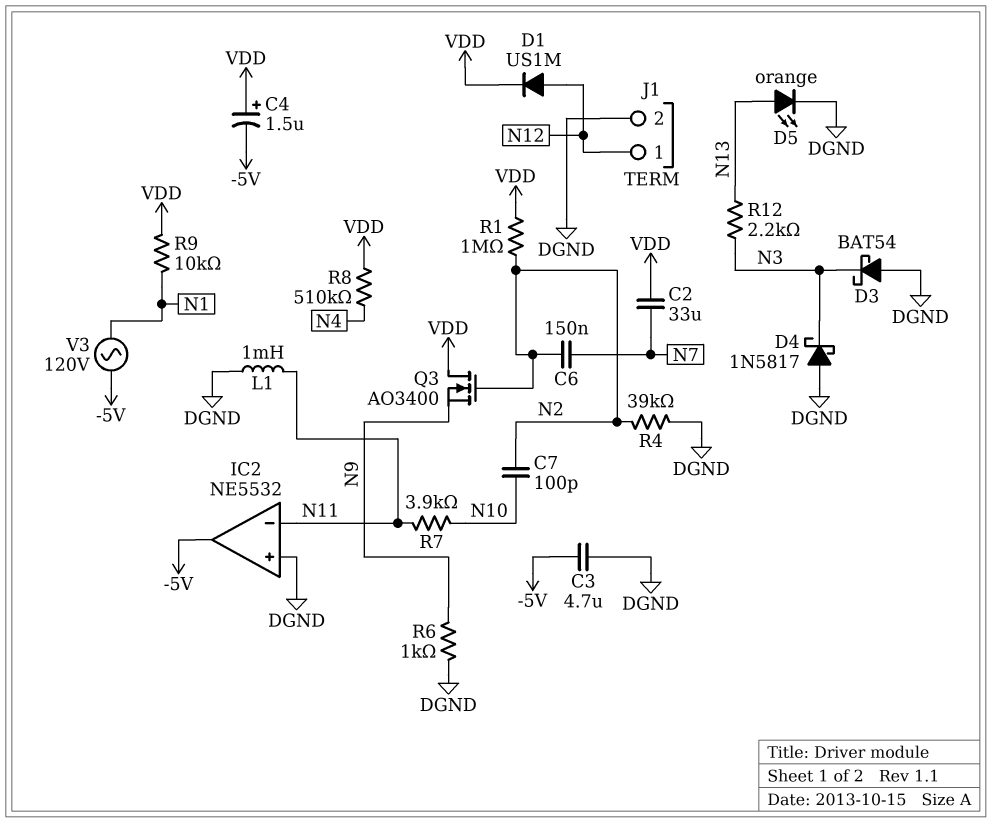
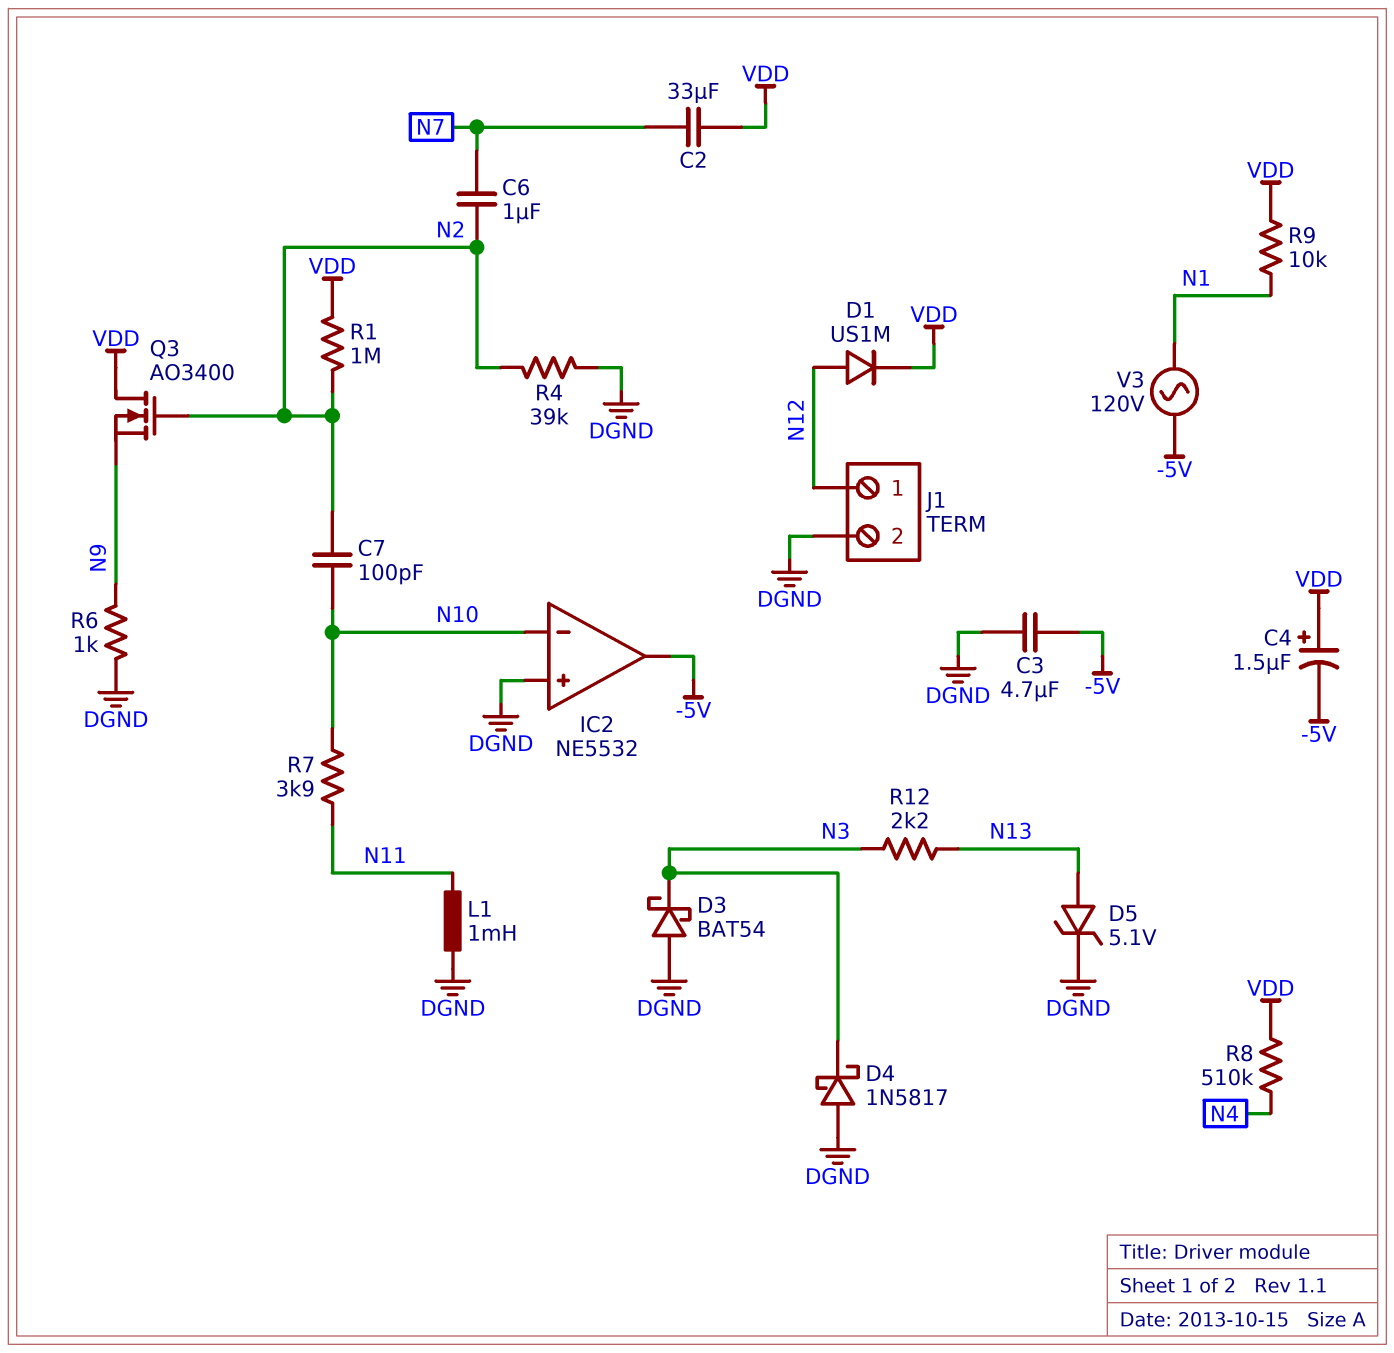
C6: 150nF (N2, N7) -> 1uF (N2, N7)
D5: LED orange (A N13, K DGND) -> zener 5.1V (A N13, K DGND)
IC2 pin in-: N11 -> N10

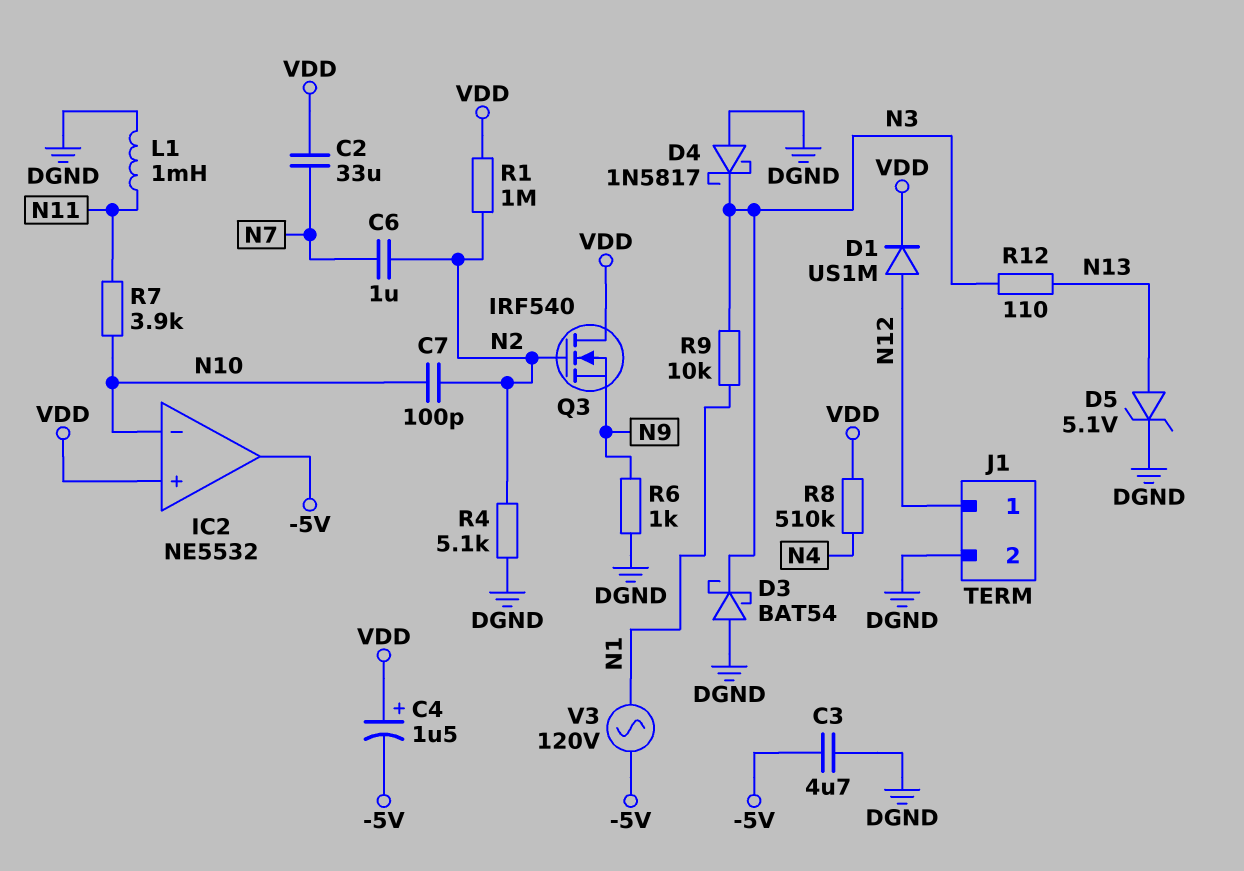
IC2 pin in+: DGND -> VDD
Q3: NMOS AO3400 (G N2, D VDD, S N9) -> NMOS IRF540 (G N2, D VDD, S N9)
R4: 39k (DGND, N2) -> 5.1k (DGND, N2)
R9: 10k (N1, VDD) -> 10k (N1, N3)
R12: 2.2k (N3, N13) -> 110 (N3, N13)

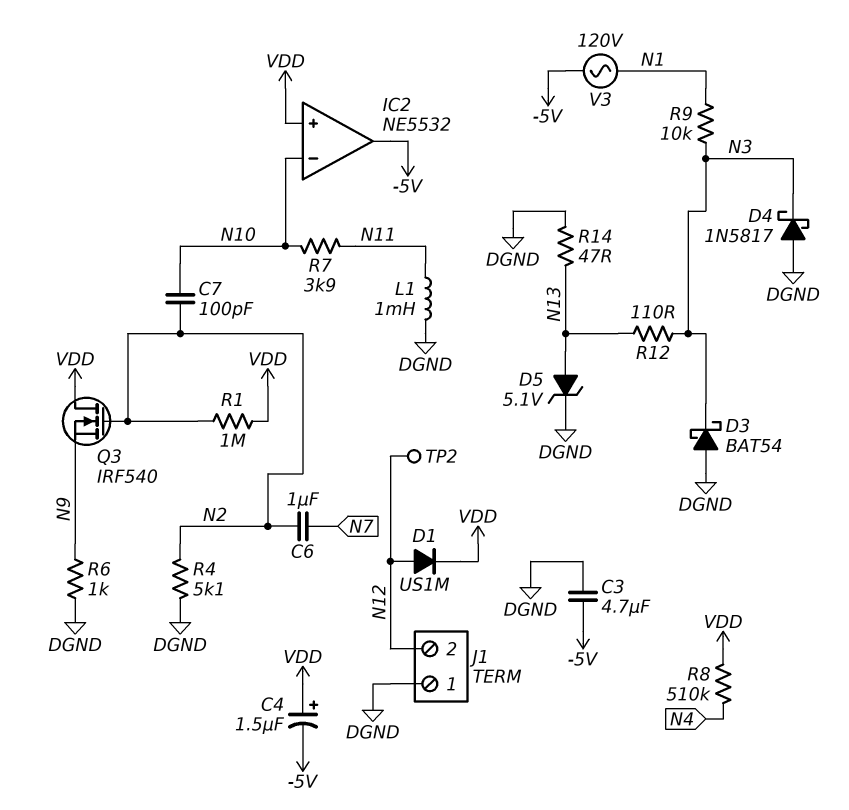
C2: 33uF (N7, VDD) -> none
J1 pin 1: N12 -> DGND
J1 pin 2: DGND -> N12
R14: none -> 47 (DGND, N13)
TP2: none -> test point (N12)

